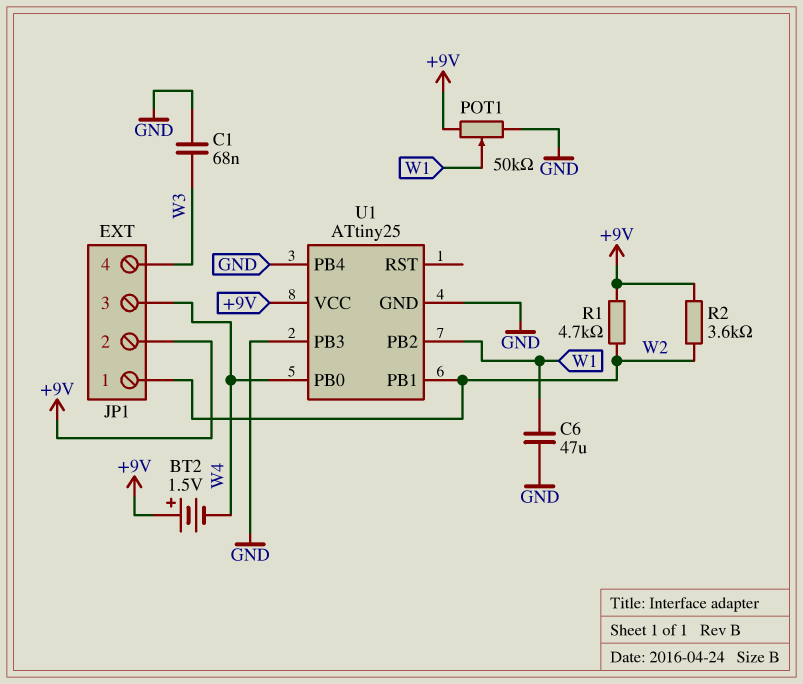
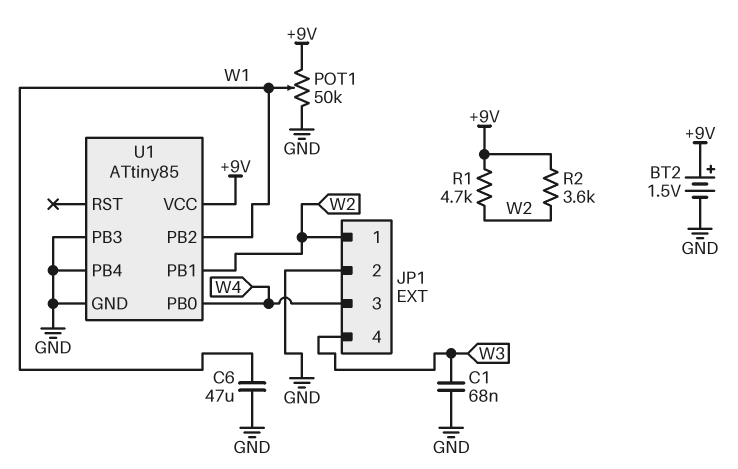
BT2: 1.5V (plus +9V, minus W4) -> 1.5V (plus +9V, minus GND)
JP1 pin 2: +9V -> GND
U1: ATtiny25 -> ATtiny85

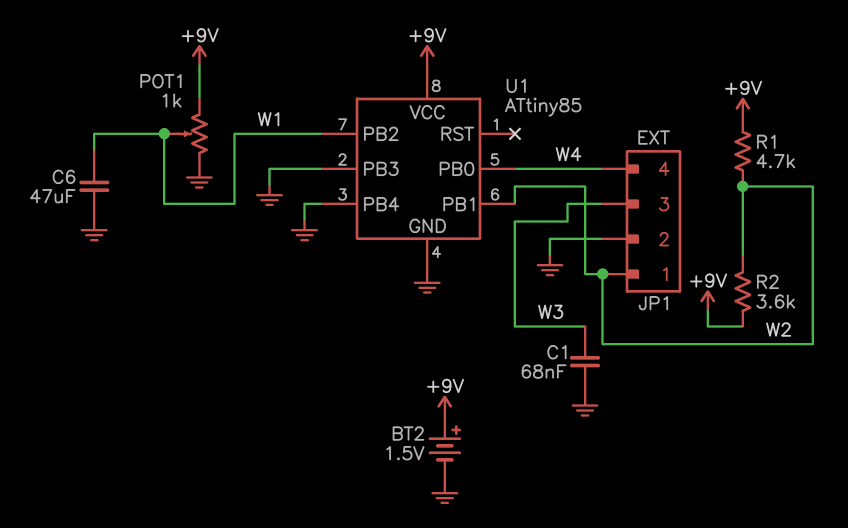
JP1 pin 3: W4 -> W3
JP1 pin 4: W3 -> W4
POT1: 50k (+9V, GND, wiper W1) -> 1k (+9V, GND, wiper W1)

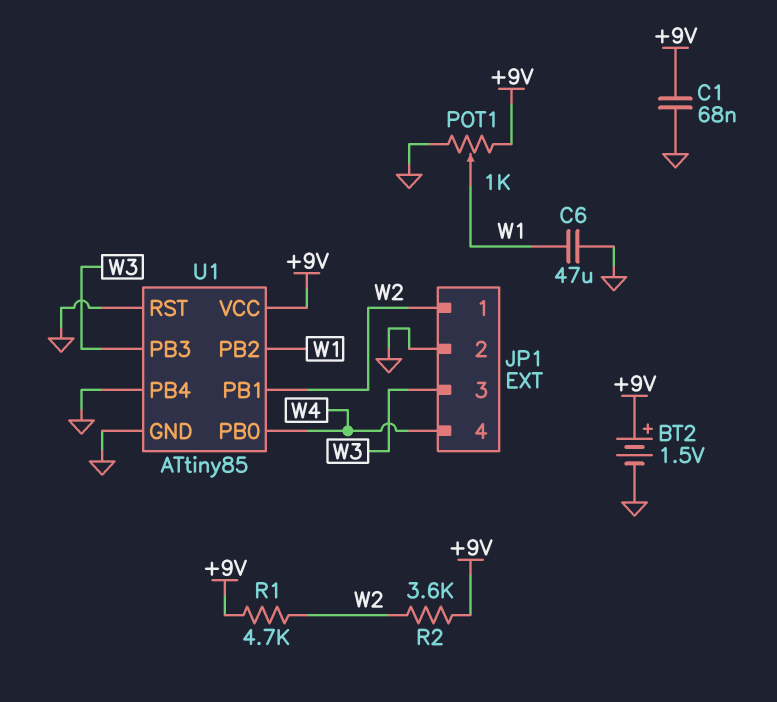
C1: 68nF (GND, W3) -> 68nF (+9V, GND)
U1 pin PB3: GND -> W3
U1 pin RST: none -> GND

